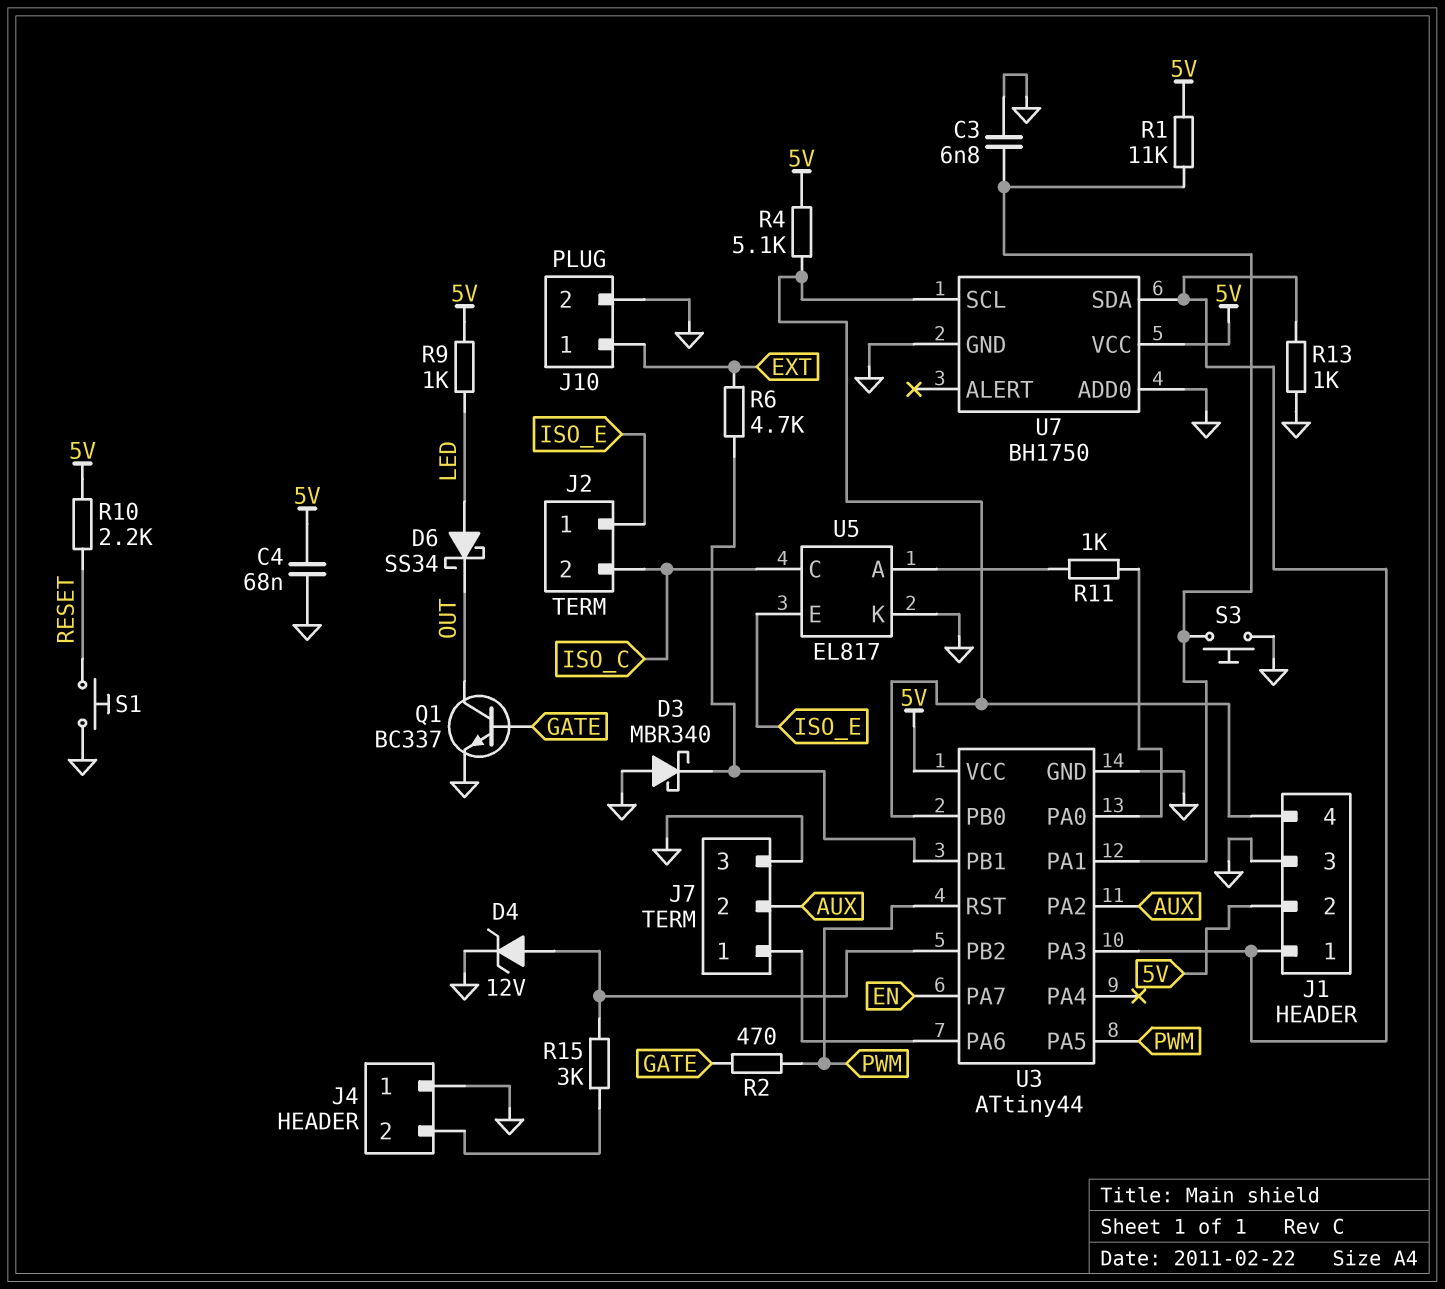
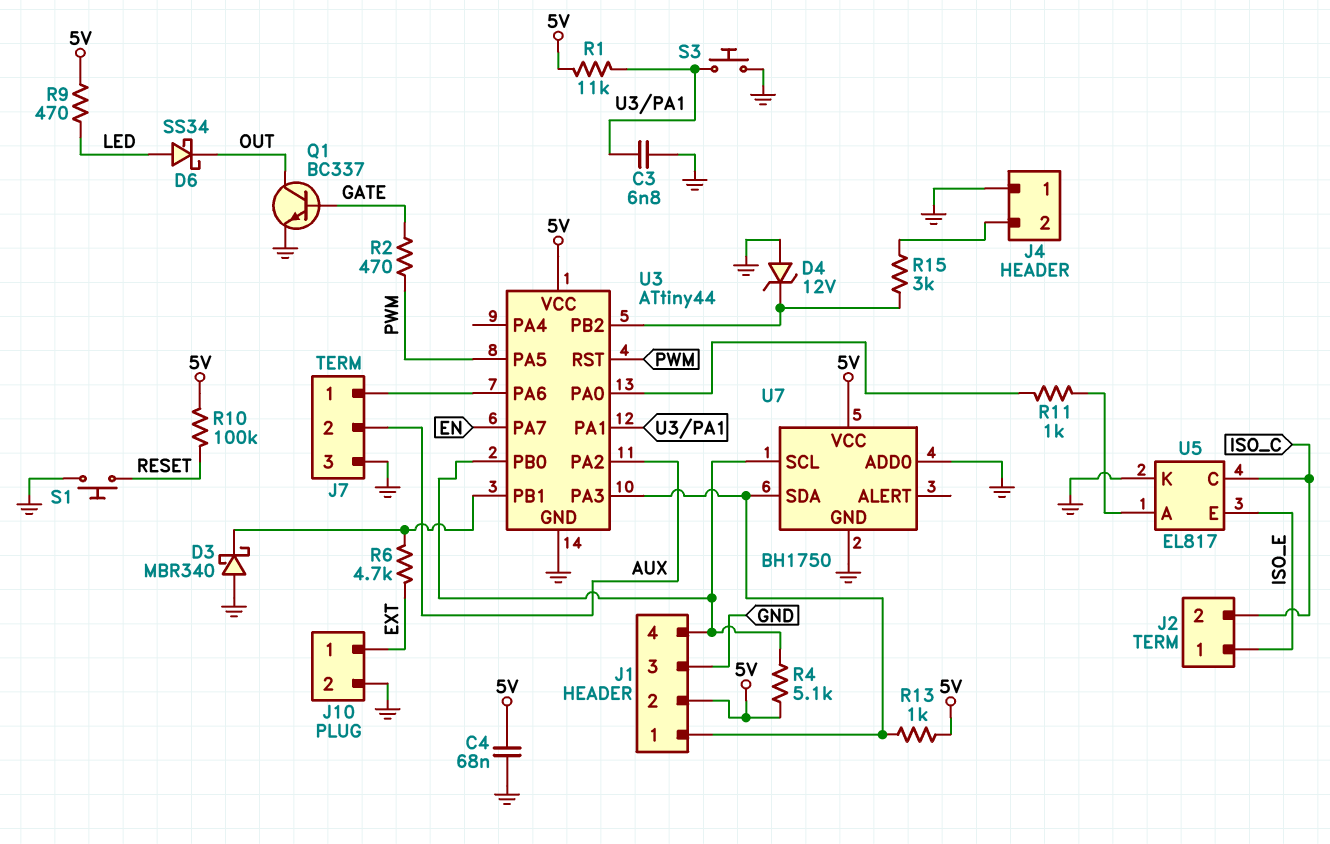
D4: zener 12V (A U3/PB2, K GND) -> zener 12V (A GND, K U3/PB2)
R9: 1k (5V, LED) -> 470 (5V, LED)
R10: 2.2k (5V, RESET) -> 100k (5V, RESET)
R13: 1k (GND, J1/1) -> 1k (5V, J1/1)

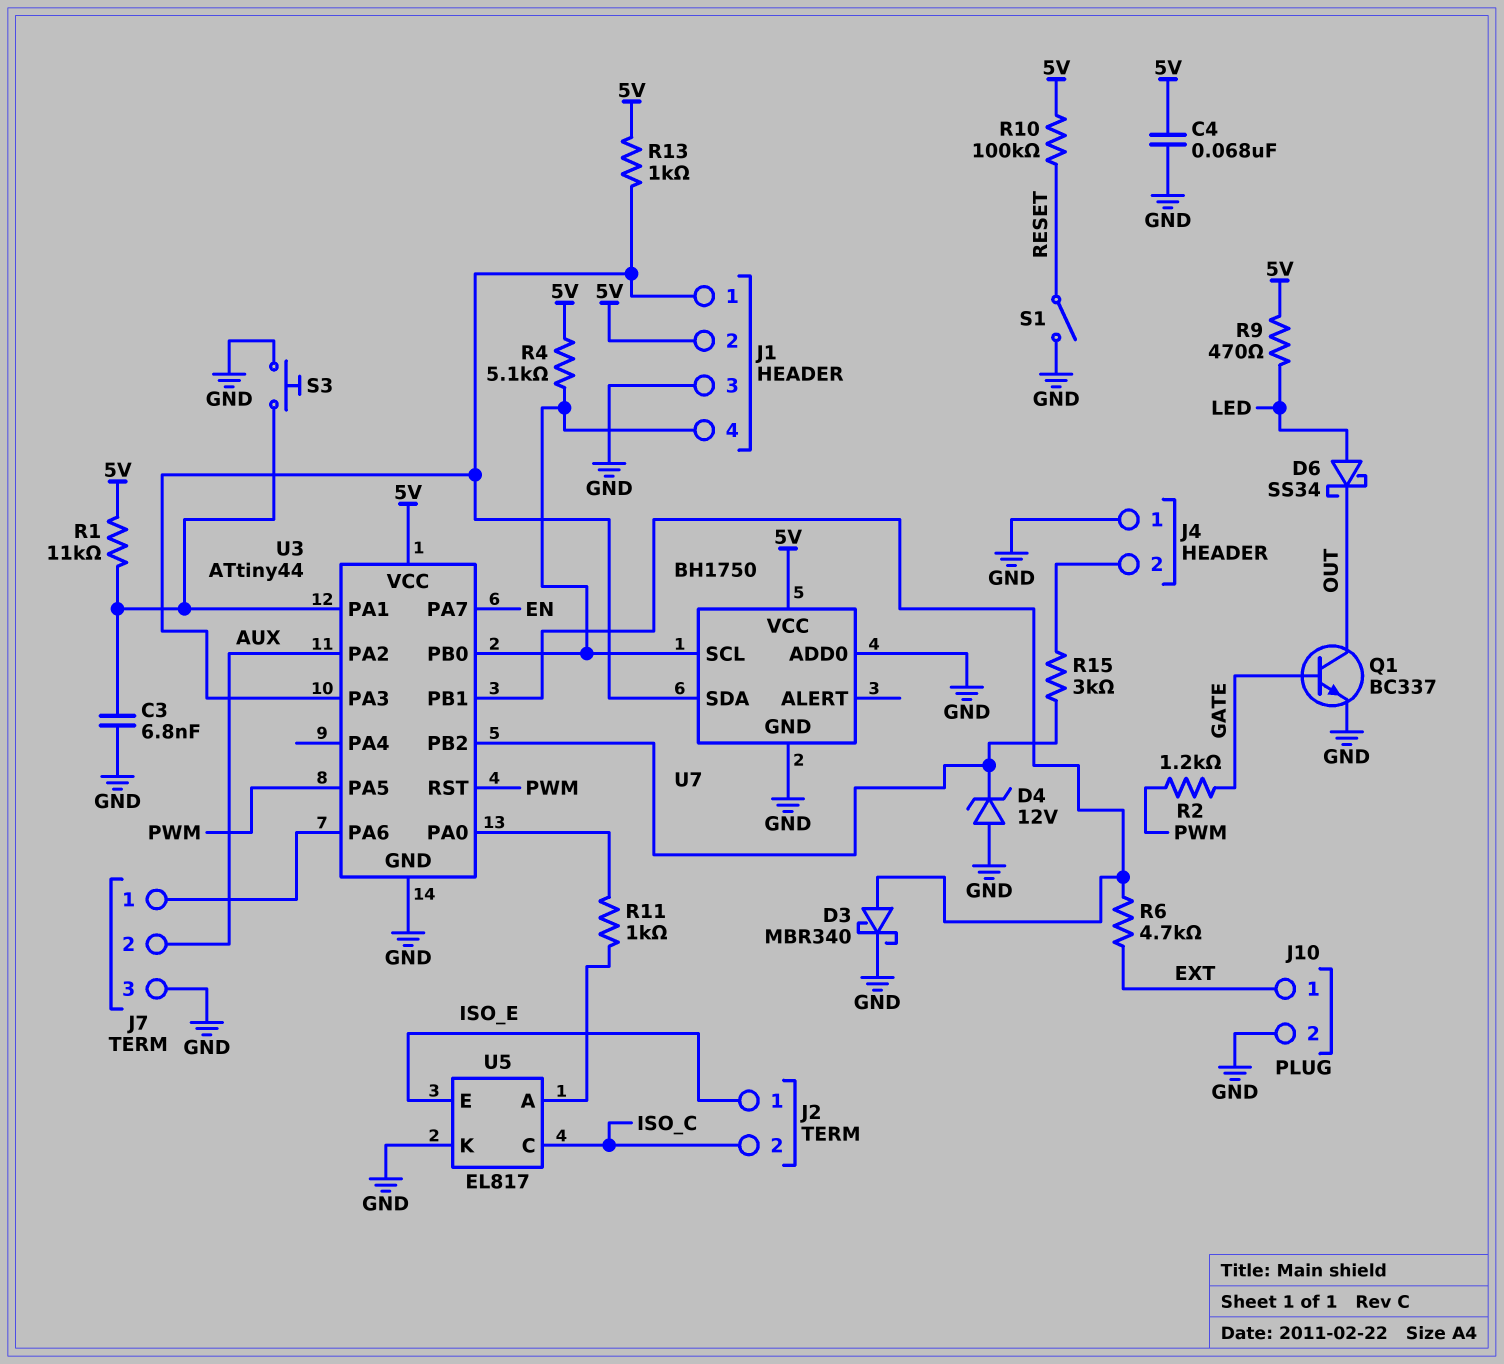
D3: schottky MBR340 (A GND, K U3/PB1) -> schottky MBR340 (A U3/PB1, K GND)
R2: 470 (GATE, PWM) -> 1.2k (GATE, PWM)
S1: button (GND, RESET) -> switch (GND, RESET)

